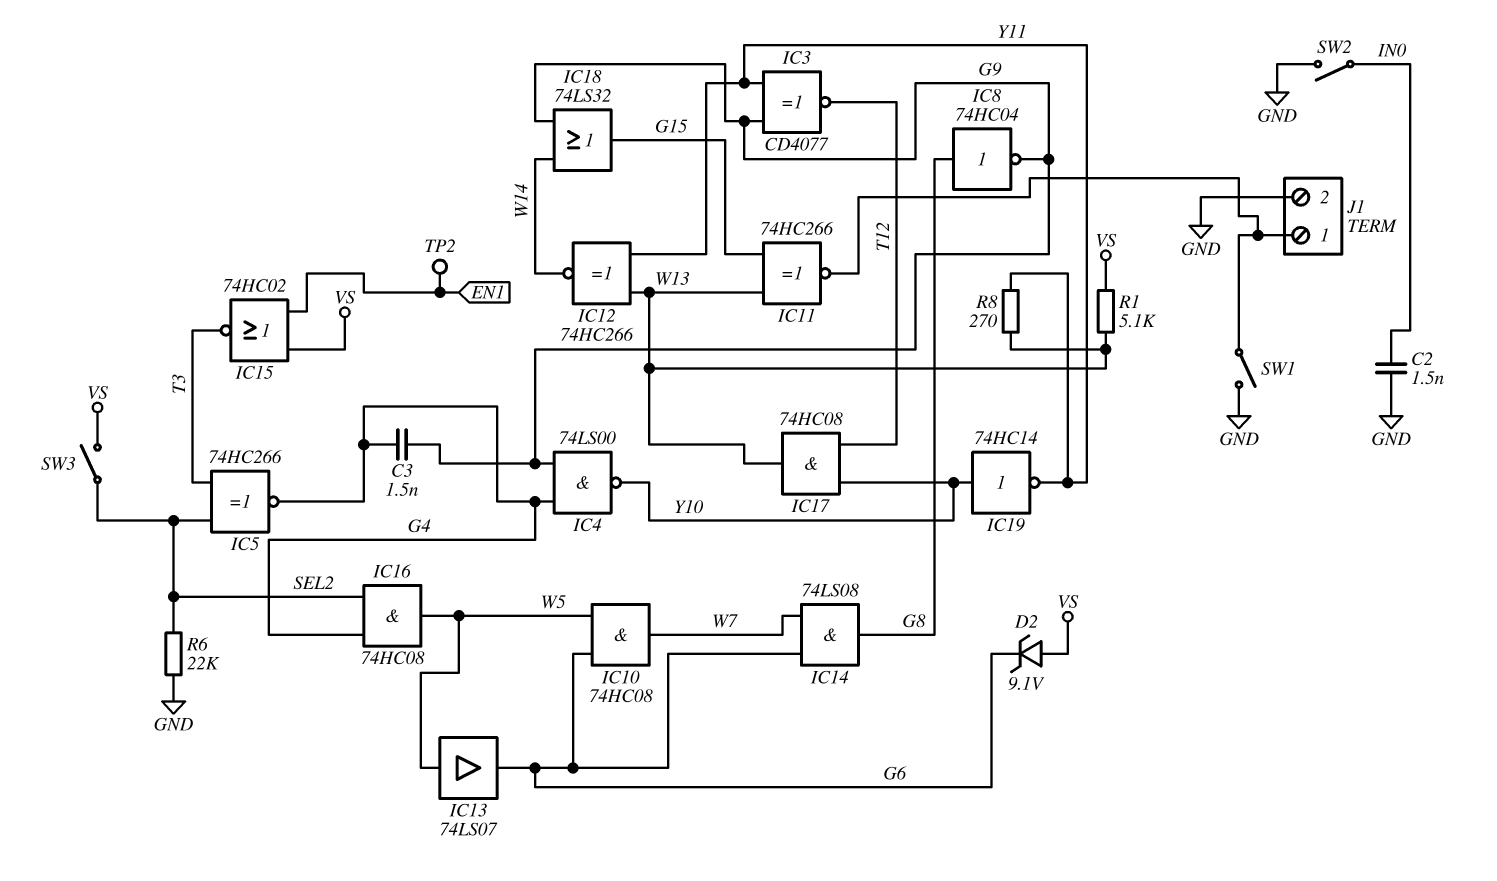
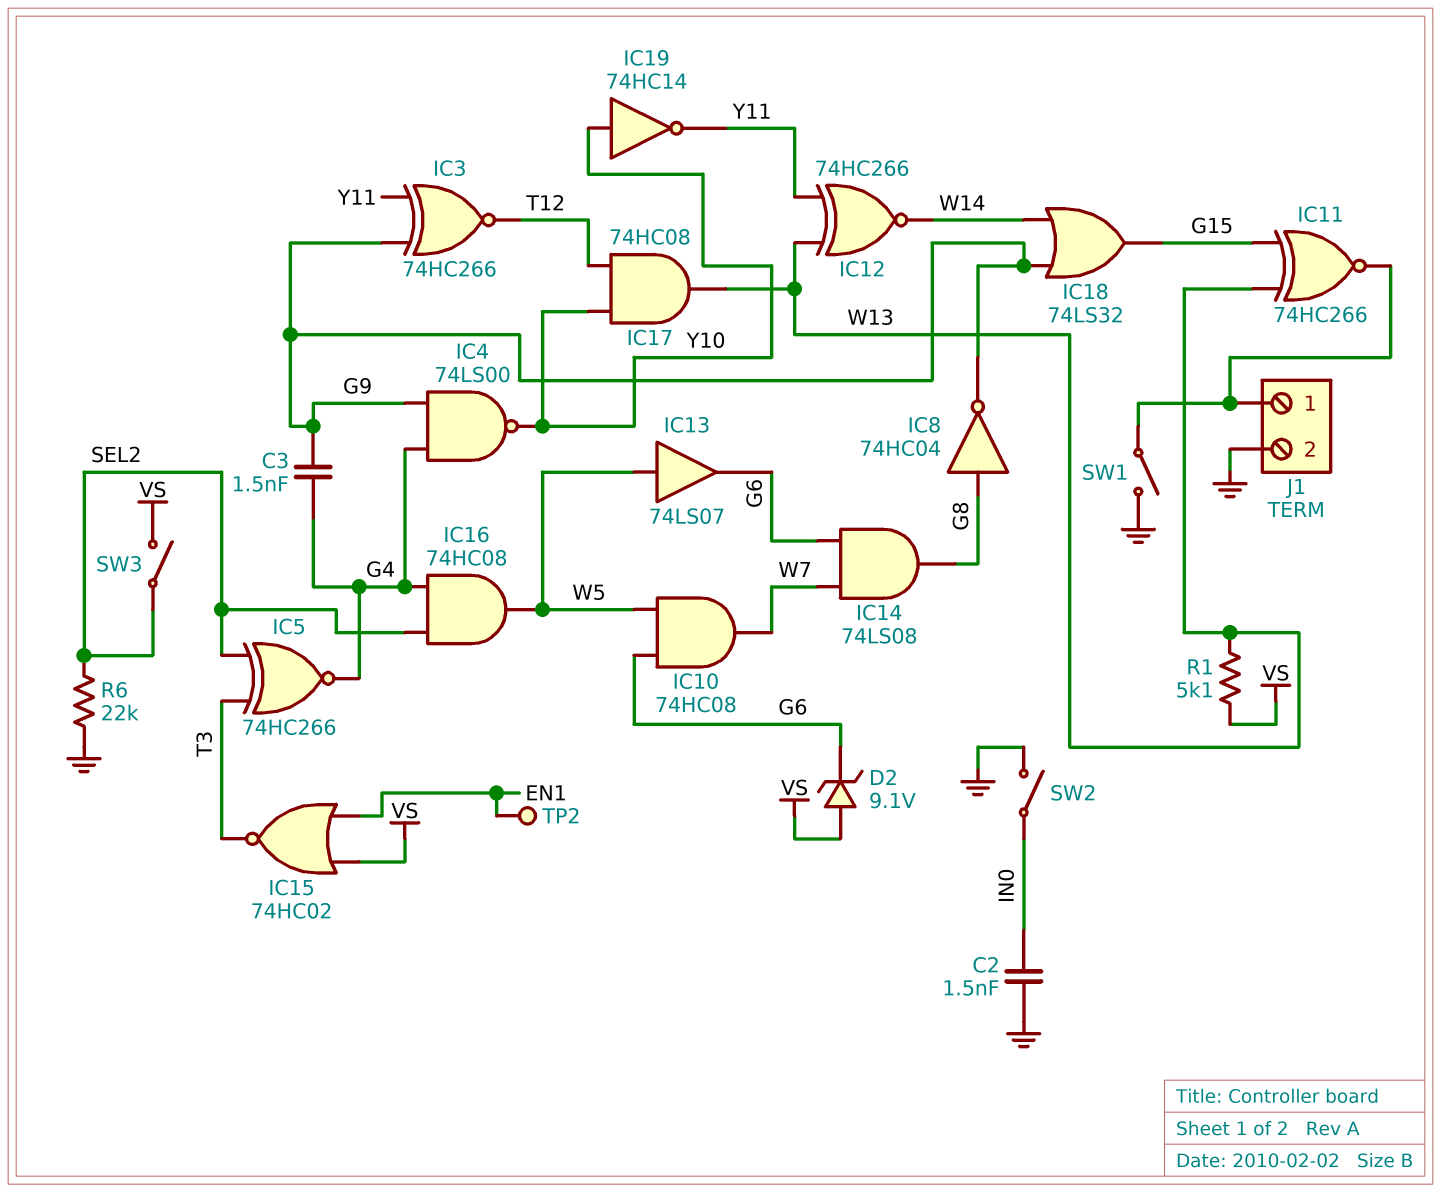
IC3: XNOR CD4077 (in G9, in Y11, out T12) -> XNOR 74HC266 (in G9, in Y11, out T12)
R8: 270 (W13, Y11) -> none

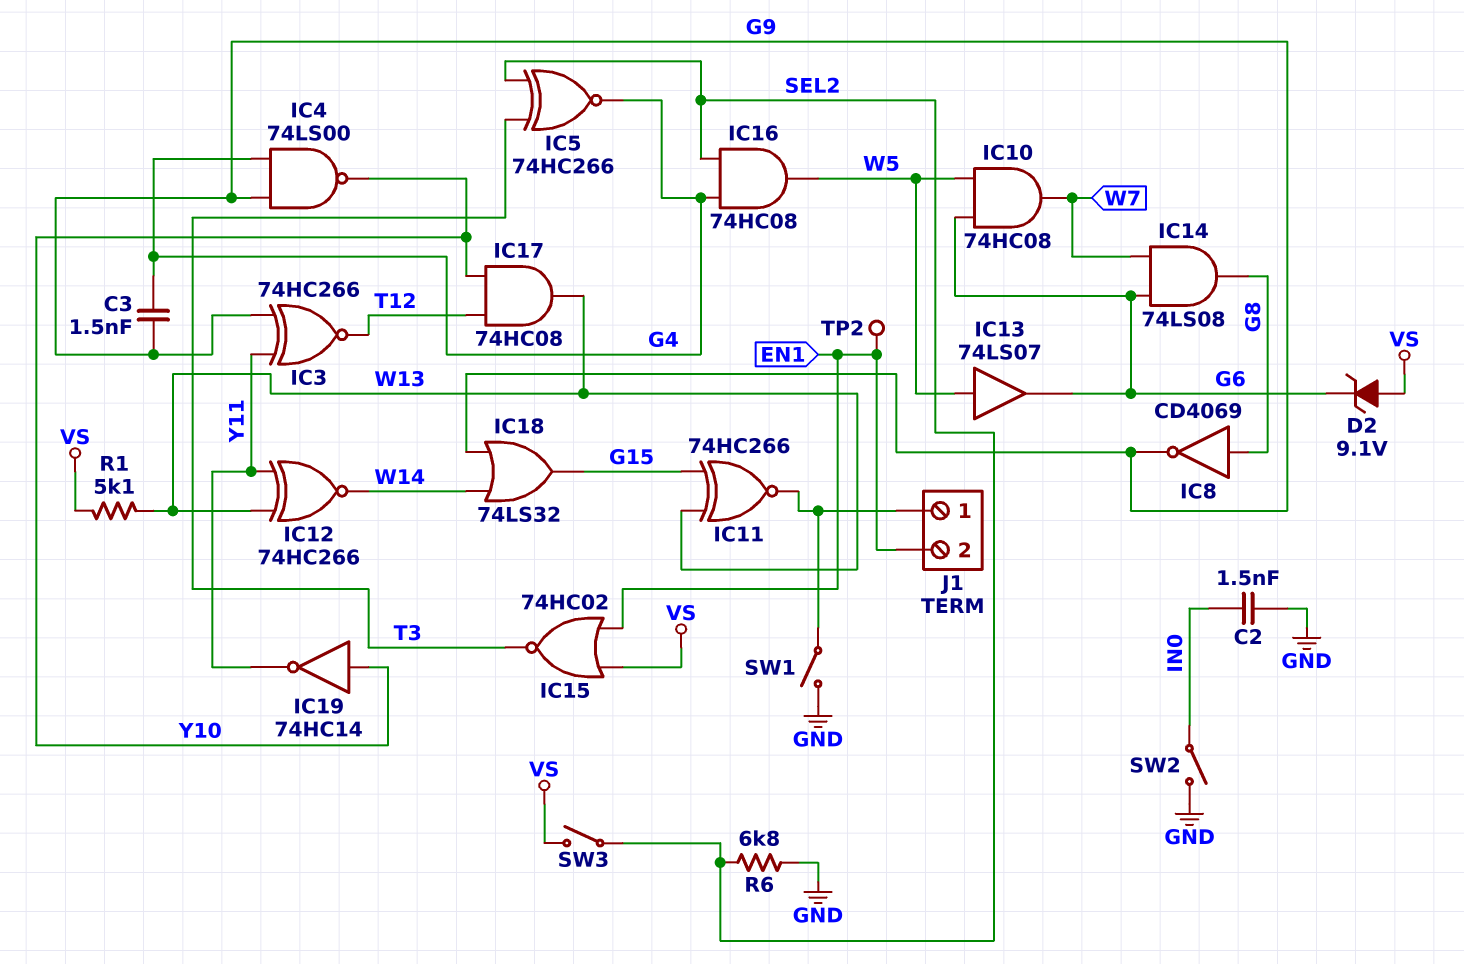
IC8: NOT 74HC04 (in G8, out G9) -> NOT CD4069 (in G8, out G9)
J1 pin 2: GND -> EN1
R6: 22k (GND, SEL2) -> 6.8k (GND, SEL2)

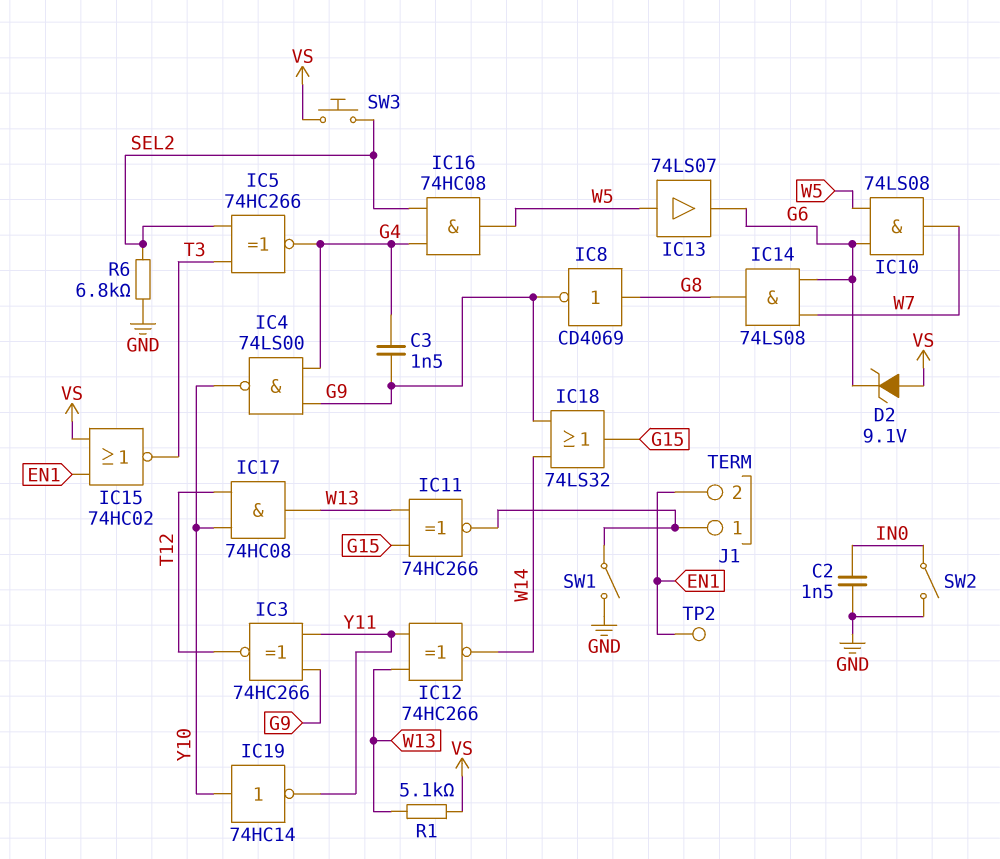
IC10: AND 74HC08 (in G6, in W5, out W7) -> AND 74LS08 (in G6, in W5, out W7)
SW3: switch (SEL2, VS) -> button (SEL2, VS)

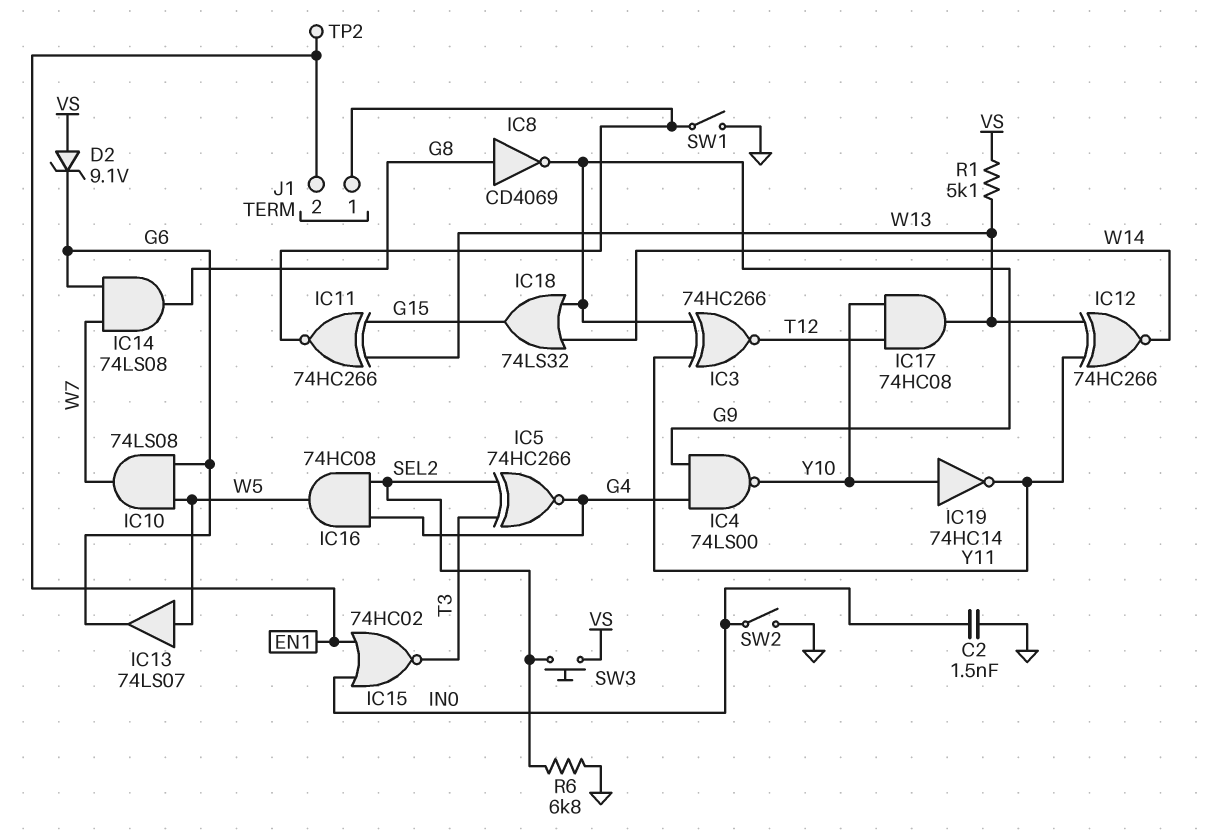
C3: 1.5nF (G4, G9) -> none
IC15: NOR 74HC02 (in EN1, in VS, out T3) -> NOR 74HC02 (in EN1, in IN0, out T3)

